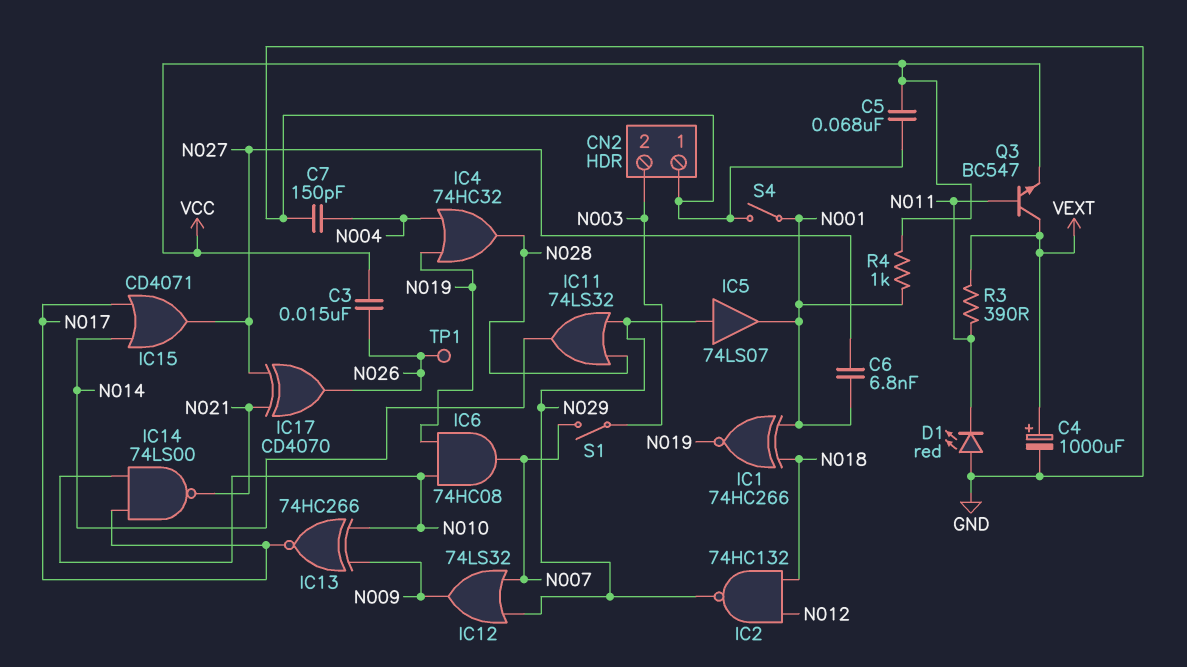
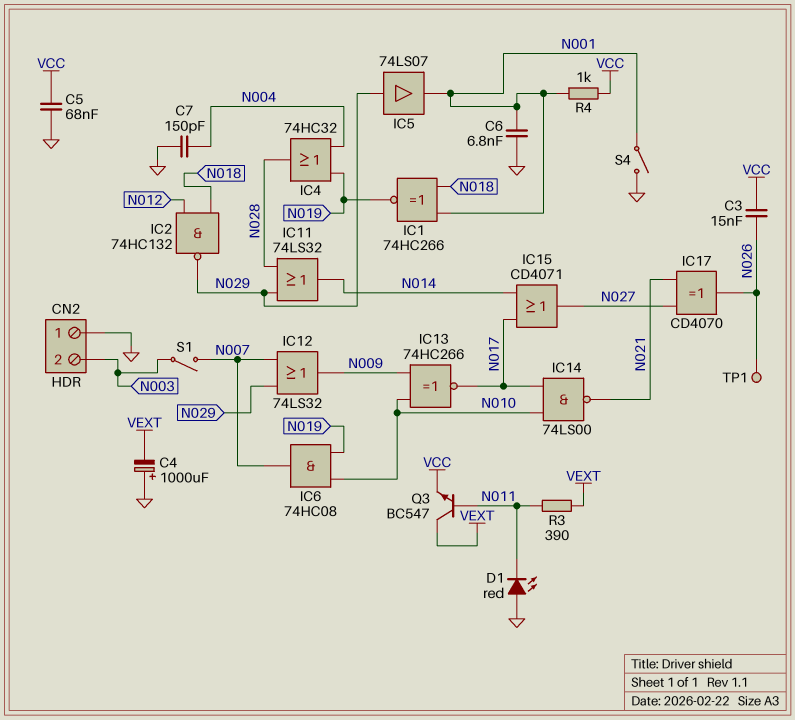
C4: 1000uF (plus VEXT, minus GND) -> 1000uF (plus GND, minus VEXT)
C6: 6.8nF (N001, N027) -> 6.8nF (GND, N001)

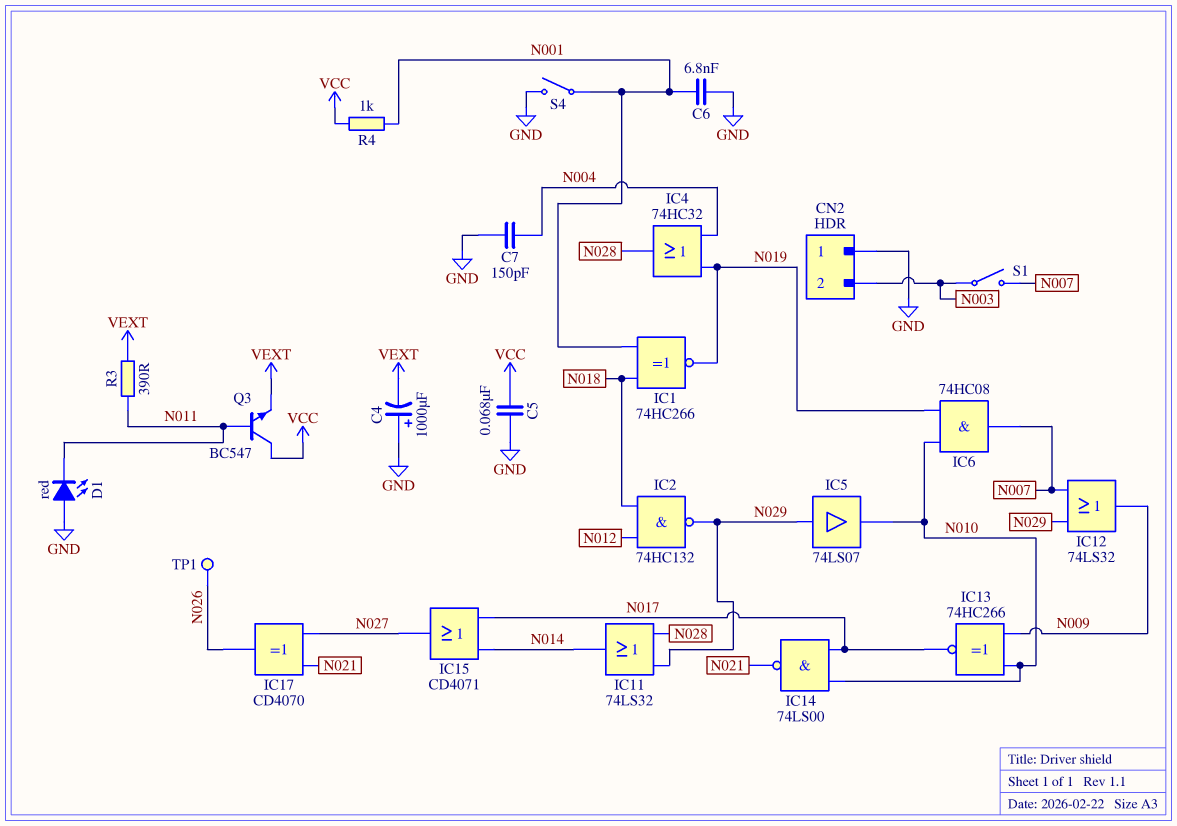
C3: 15nF (N026, VCC) -> none
IC5: buffer 74LS07 (in N029, out N001) -> buffer 74LS07 (in N029, out N010)
Q3: NPN BC547 (B N011, C VEXT, E VCC) -> NPN BC547 (B N011, C VCC, E VEXT)

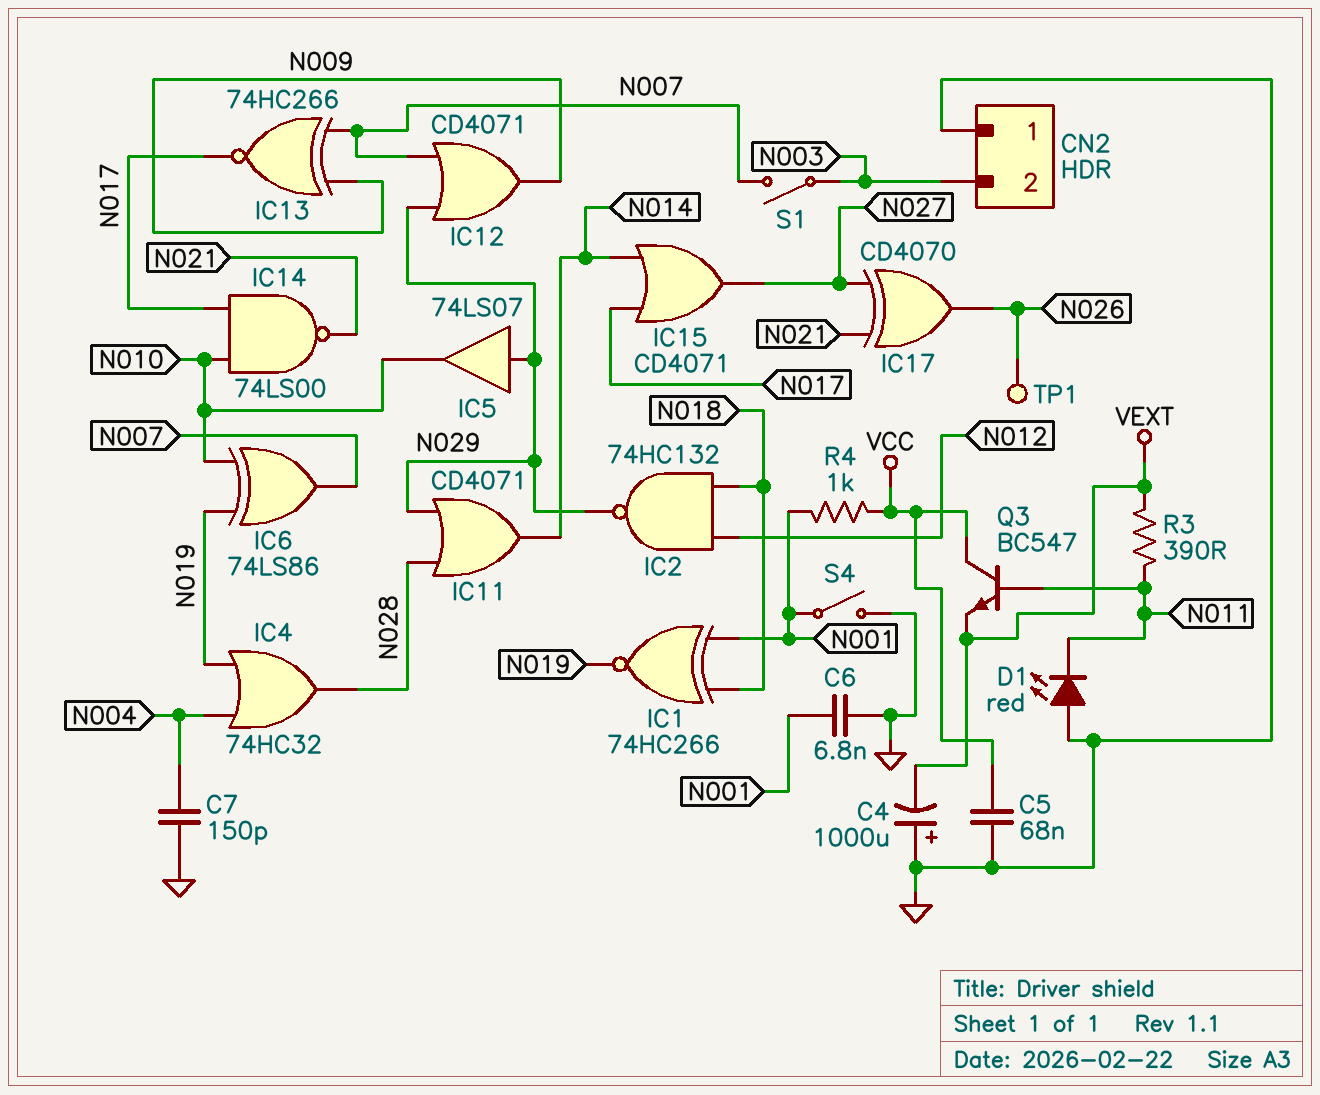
IC6: AND 74HC08 (in N010, in N019, out N007) -> XOR 74LS86 (in N010, in N019, out N007)
IC11: OR 74LS32 (in N028, in N029, out N014) -> OR CD4071 (in N028, in N029, out N014)
IC12: OR 74LS32 (in N007, in N029, out N009) -> OR CD4071 (in N007, in N029, out N009)
IC13: XNOR 74HC266 (in N009, in N010, out N017) -> XNOR 74HC266 (in N007, in N009, out N017)

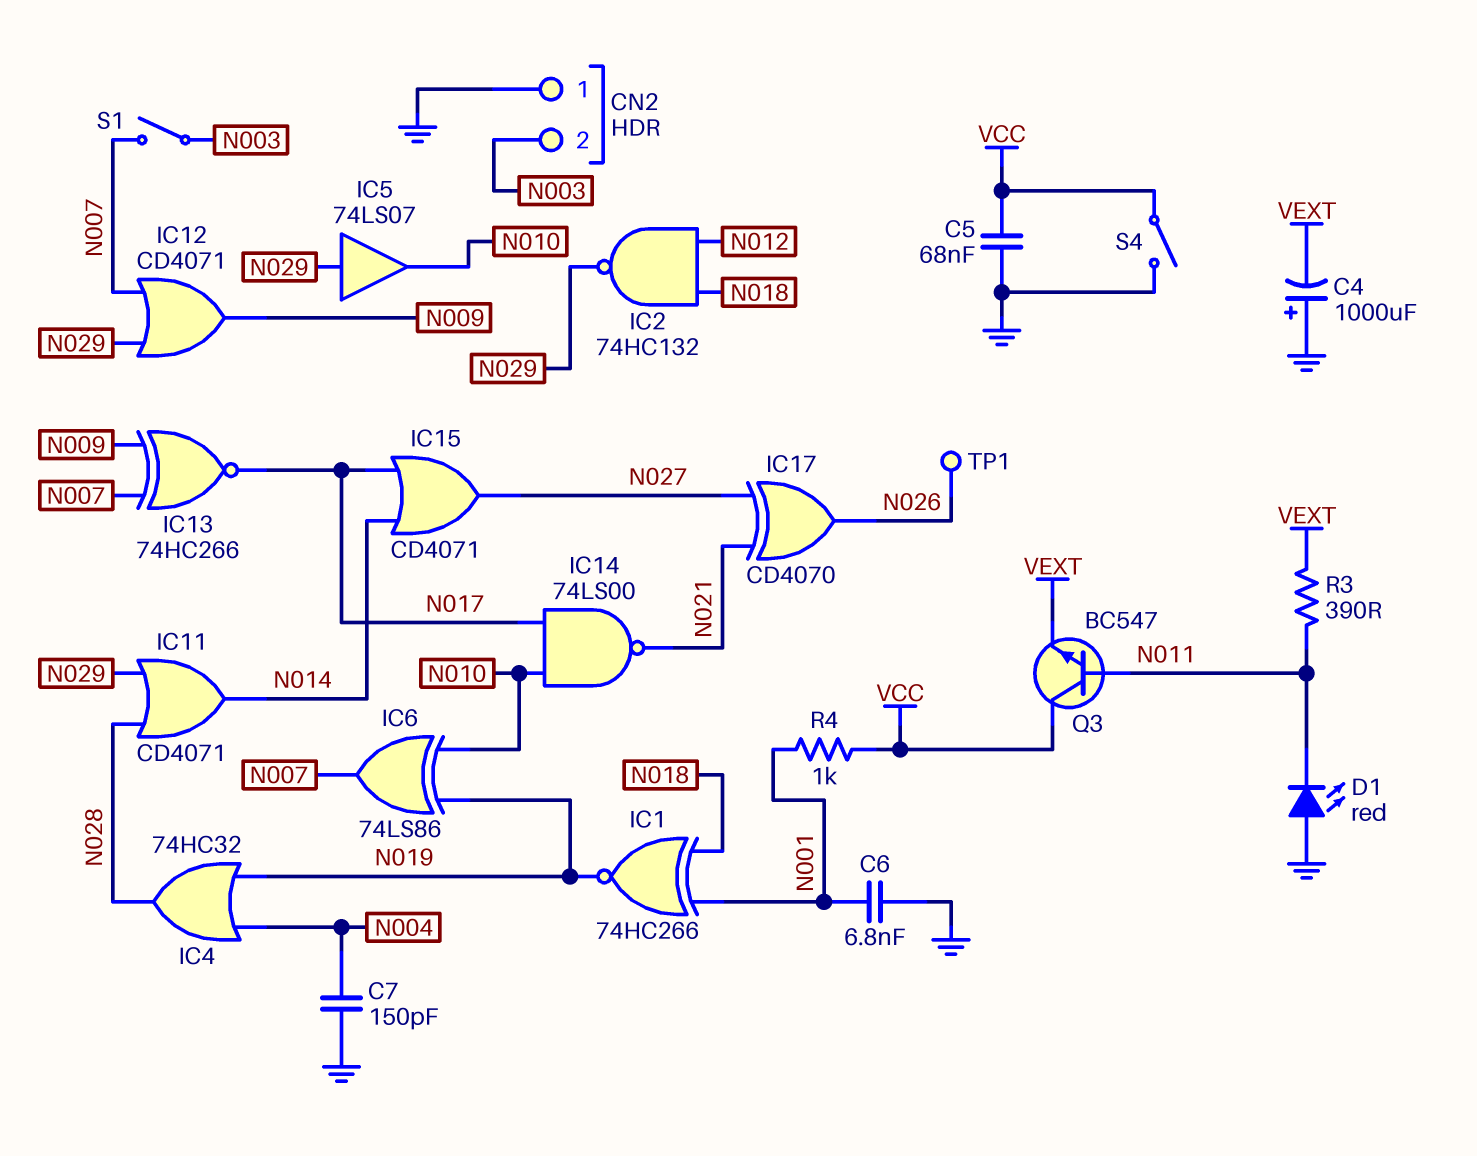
S4: switch (GND, N001) -> switch (GND, VCC)

